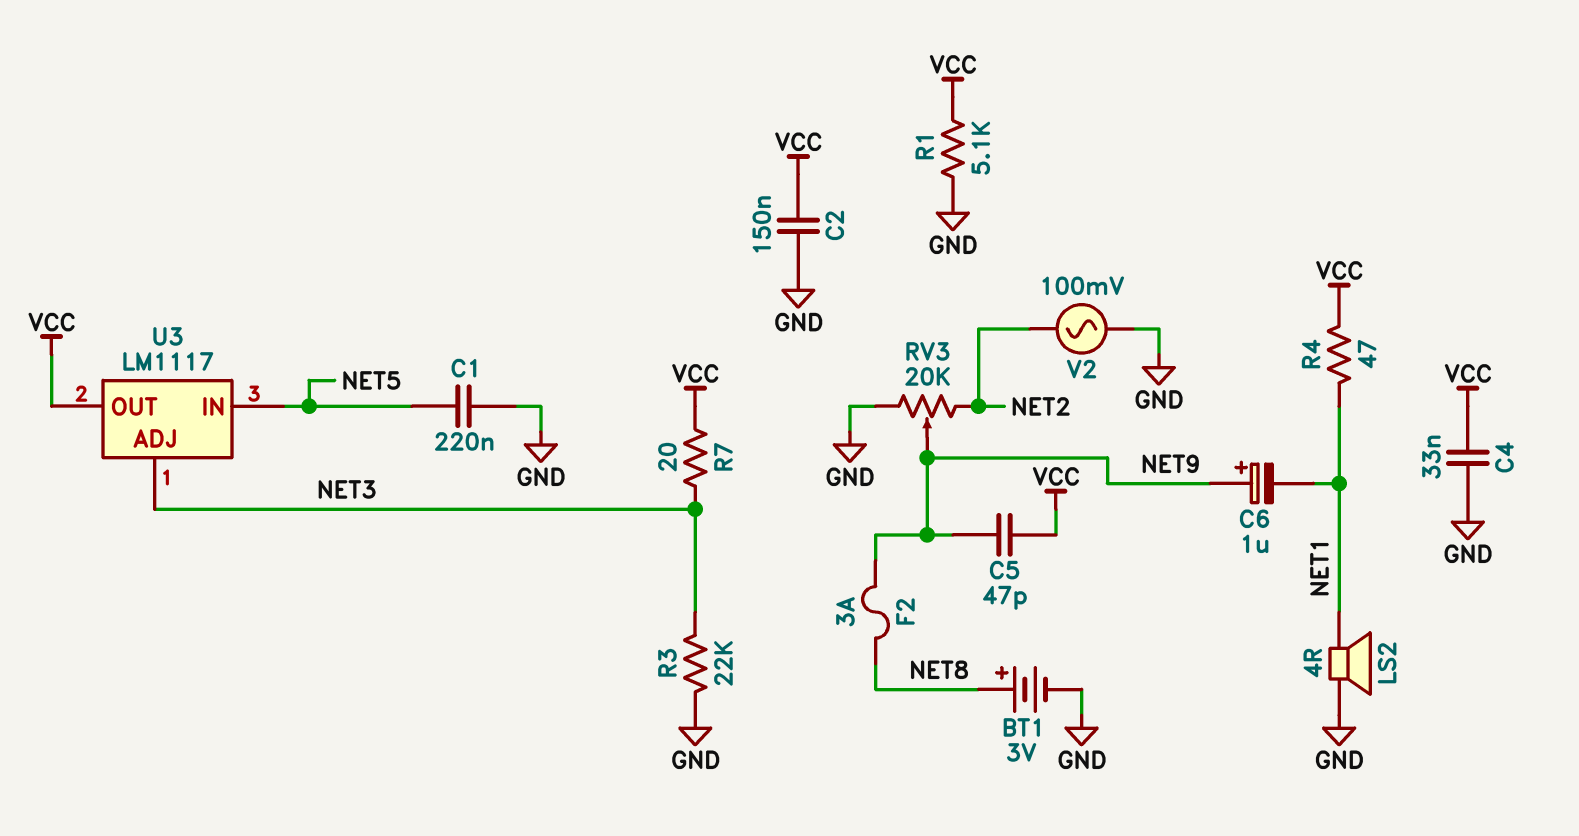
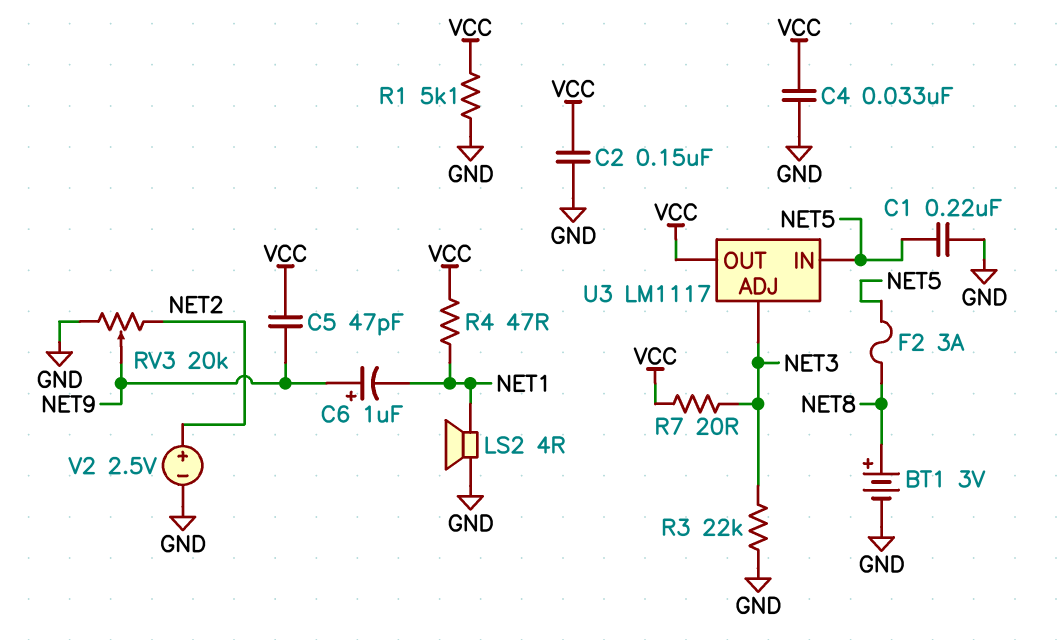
F2: 3A (NET8, NET9) -> 3A (NET5, NET8)
V2: AC 100mV (GND, NET2) -> 2.5V (plus NET2, minus GND)

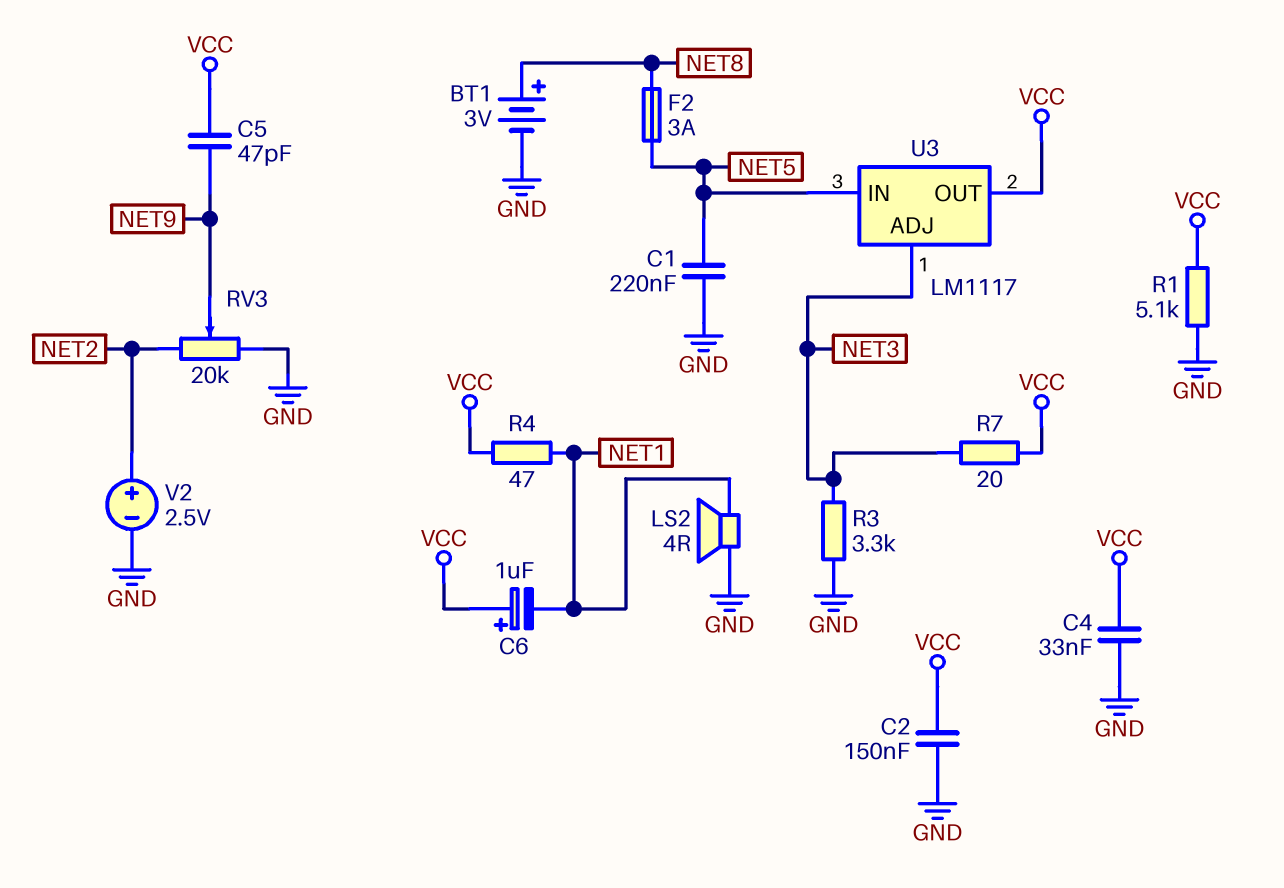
C6: 1uF (plus NET9, minus NET1) -> 1uF (plus VCC, minus NET1)
R3: 22k (GND, NET3) -> 3.3k (GND, NET3)

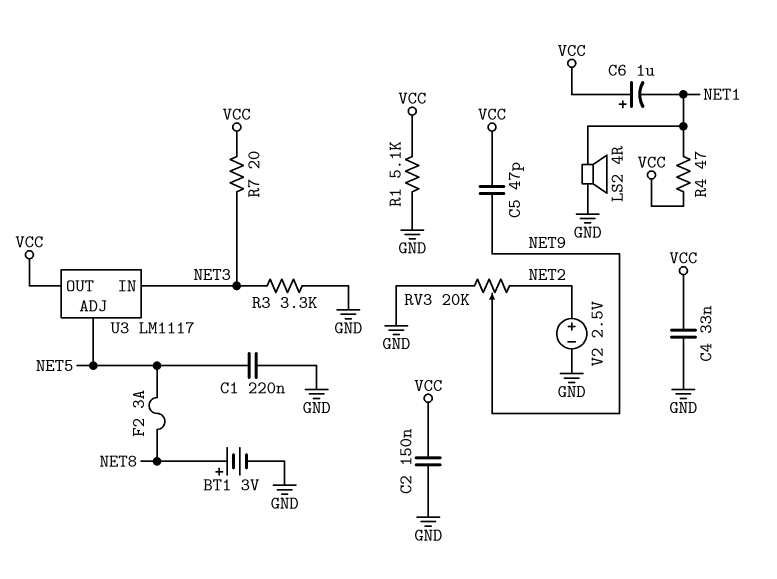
U3 pin ADJ: NET3 -> NET5
U3 pin IN: NET5 -> NET3

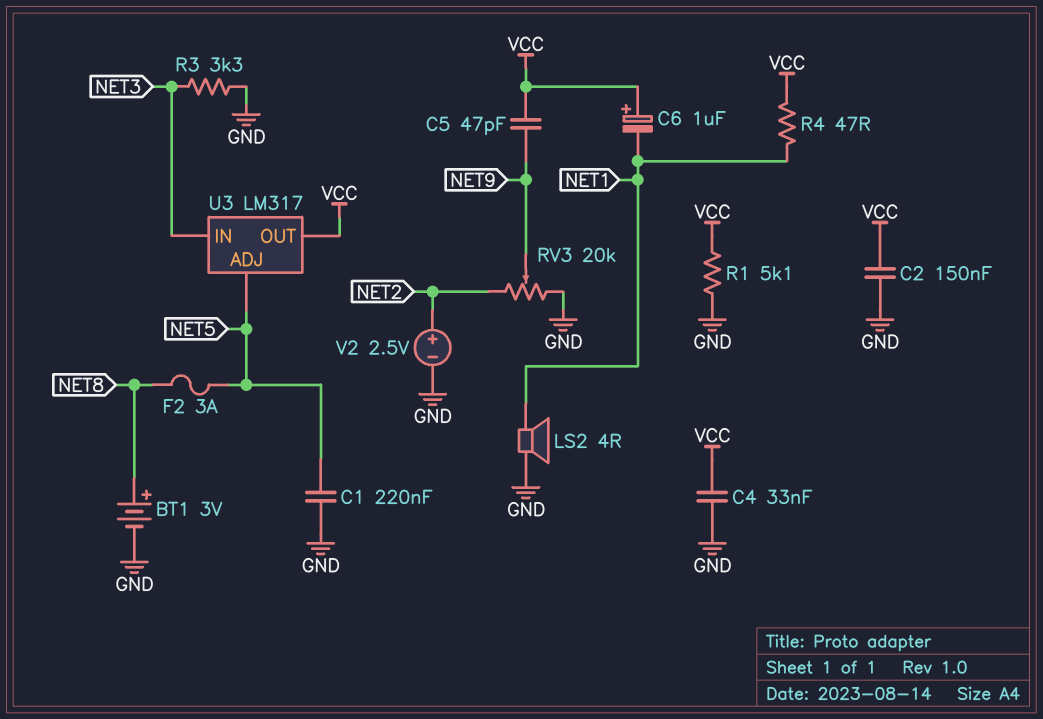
R7: 20 (NET3, VCC) -> none
U3: LM1117 -> LM317

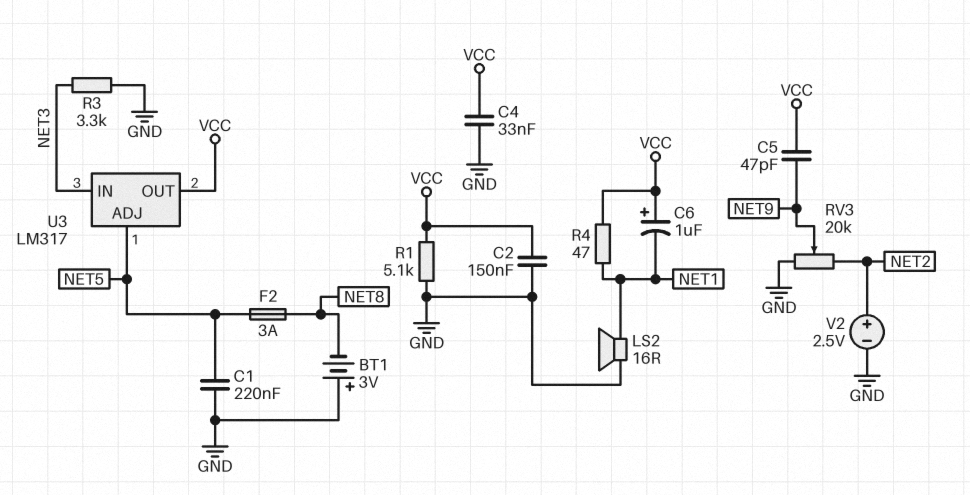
BT1: 3V (plus NET8, minus GND) -> 3V (plus GND, minus NET8)
LS2: speaker 4R (GND, NET1) -> speaker 16R (GND, NET1)

